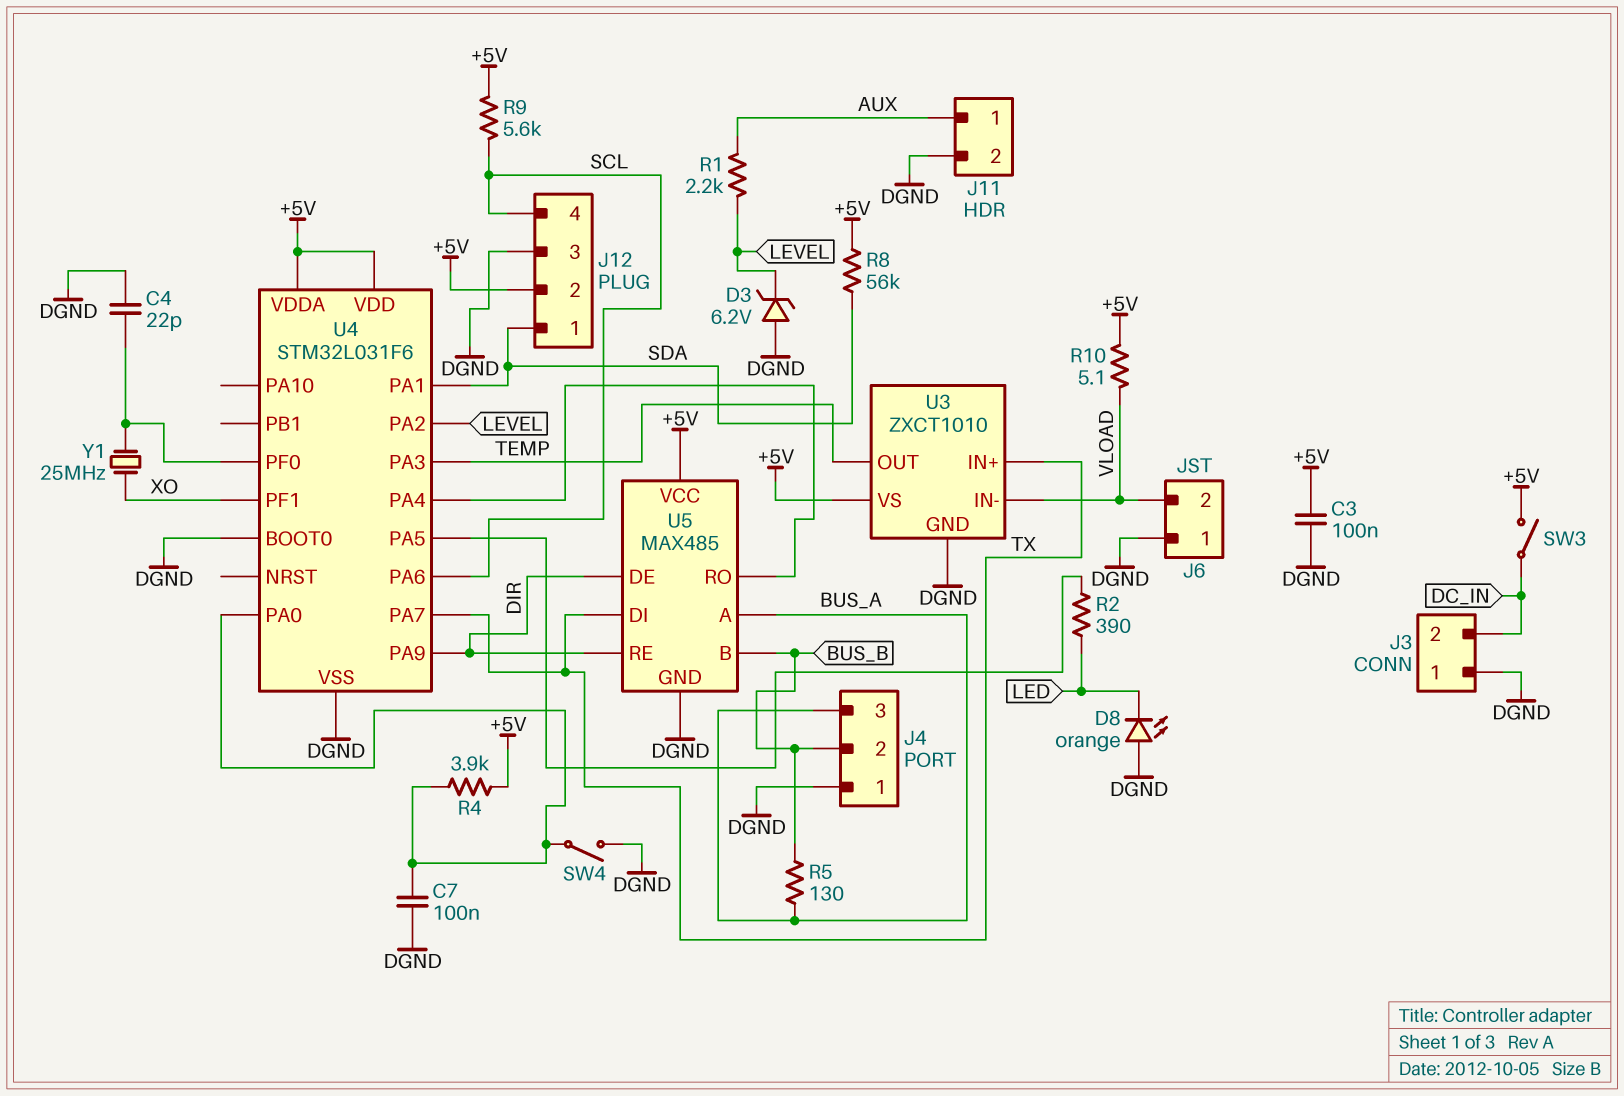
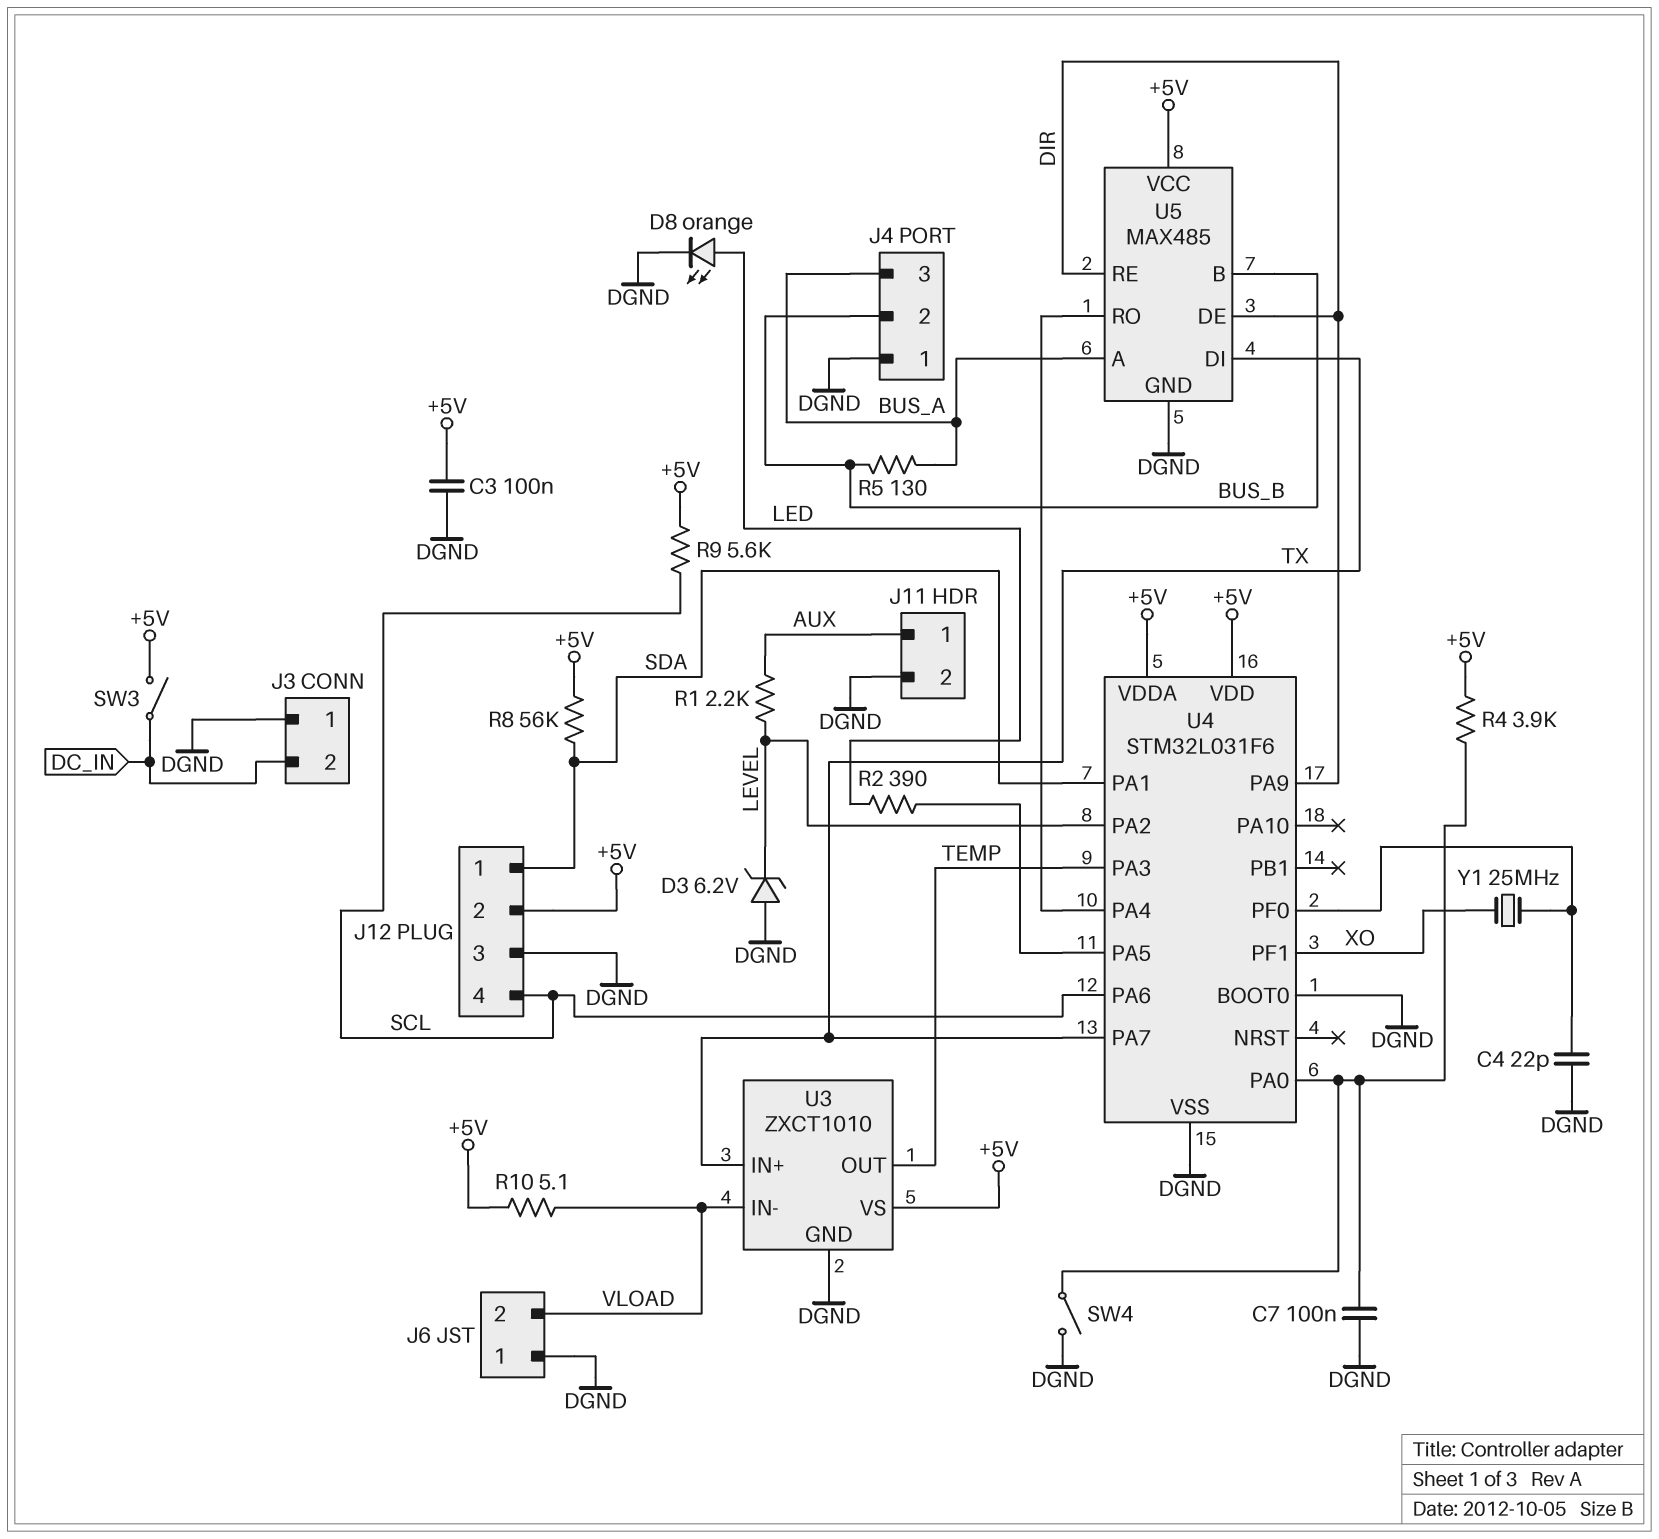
D8: LED orange (A DGND, K LED) -> LED orange (A LED, K DGND)

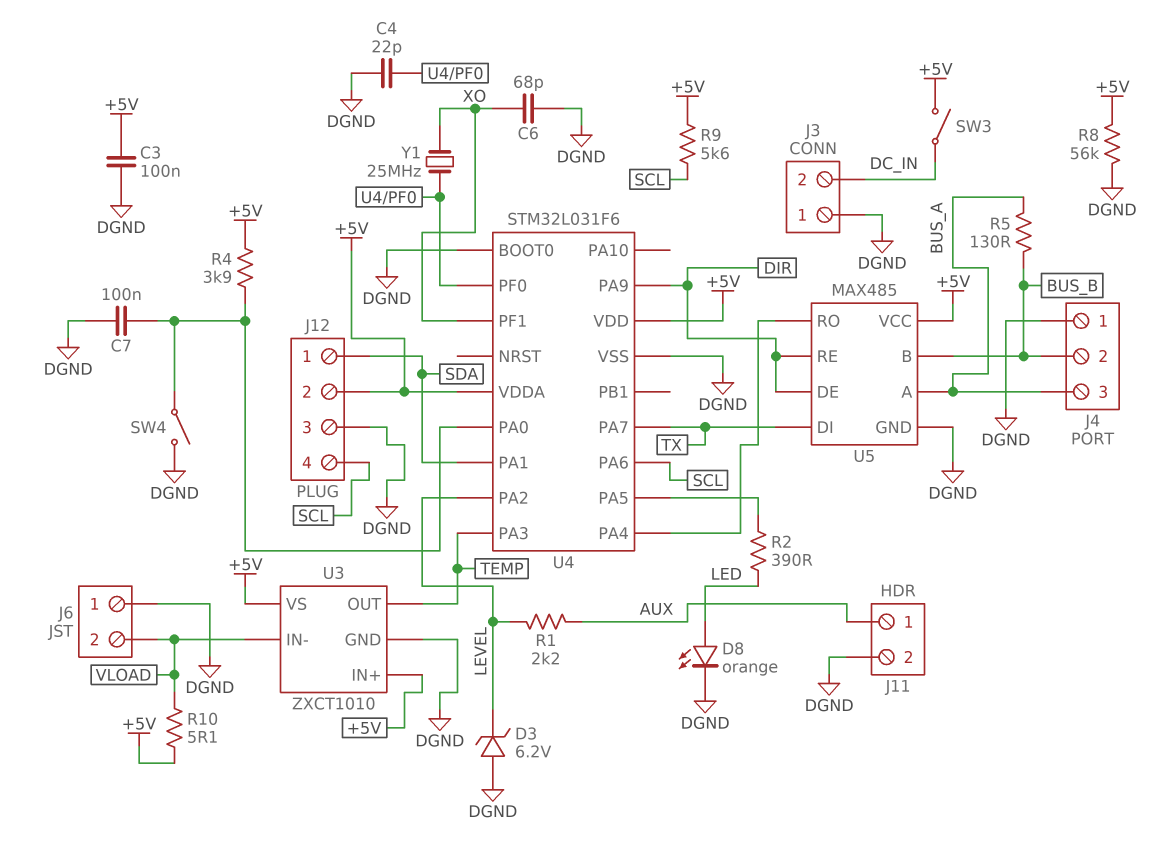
C6: none -> 68pF (DGND, XO)
R8: 56k (+5V, SDA) -> 56k (+5V, DGND)
U3 pin IN+: TX -> +5V

